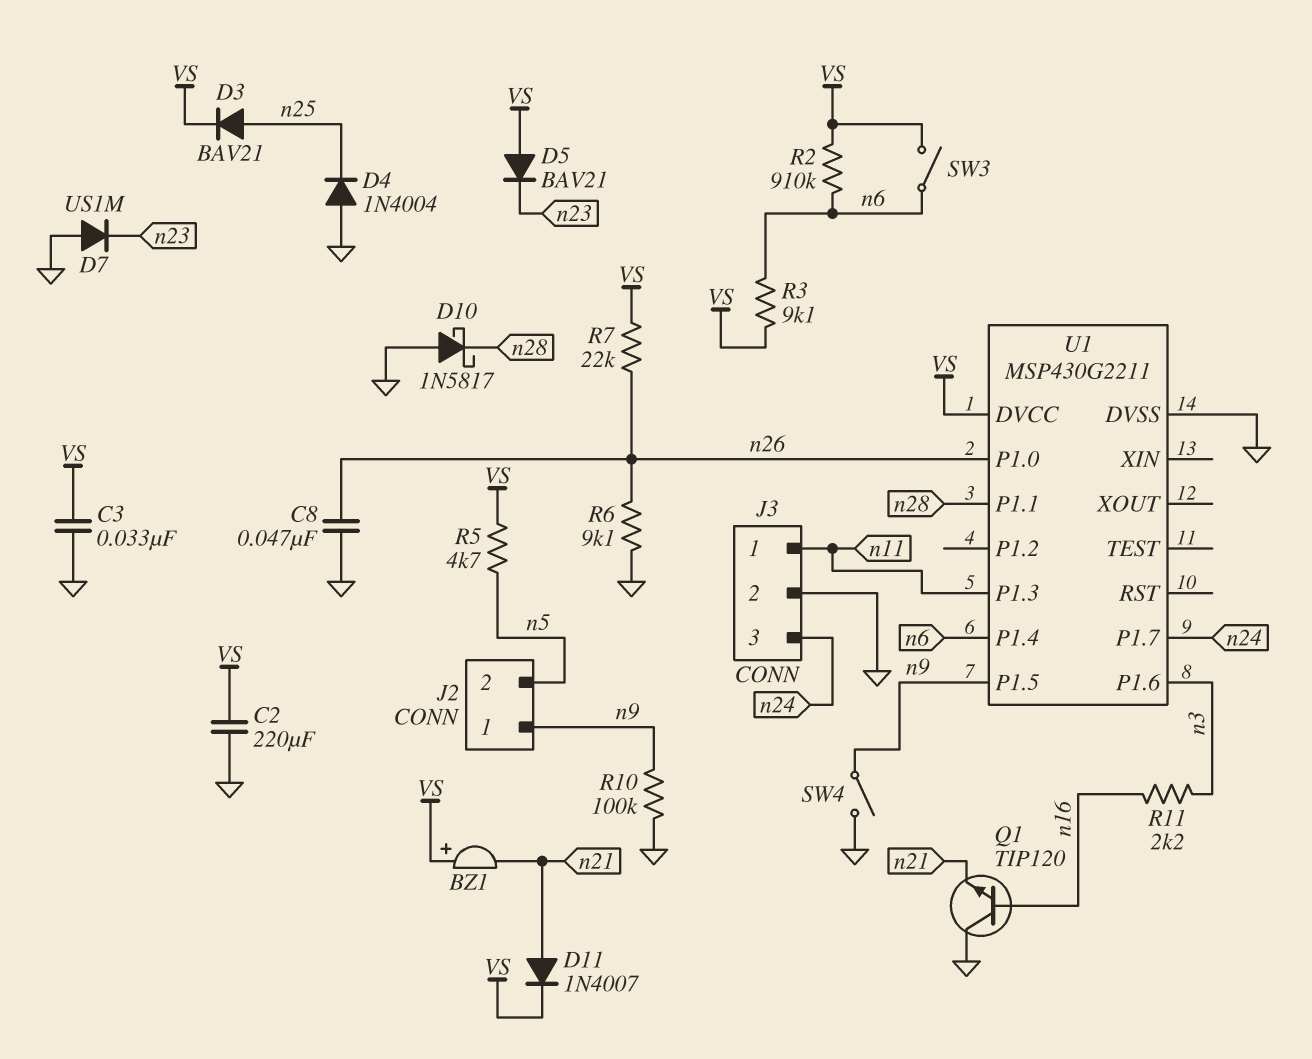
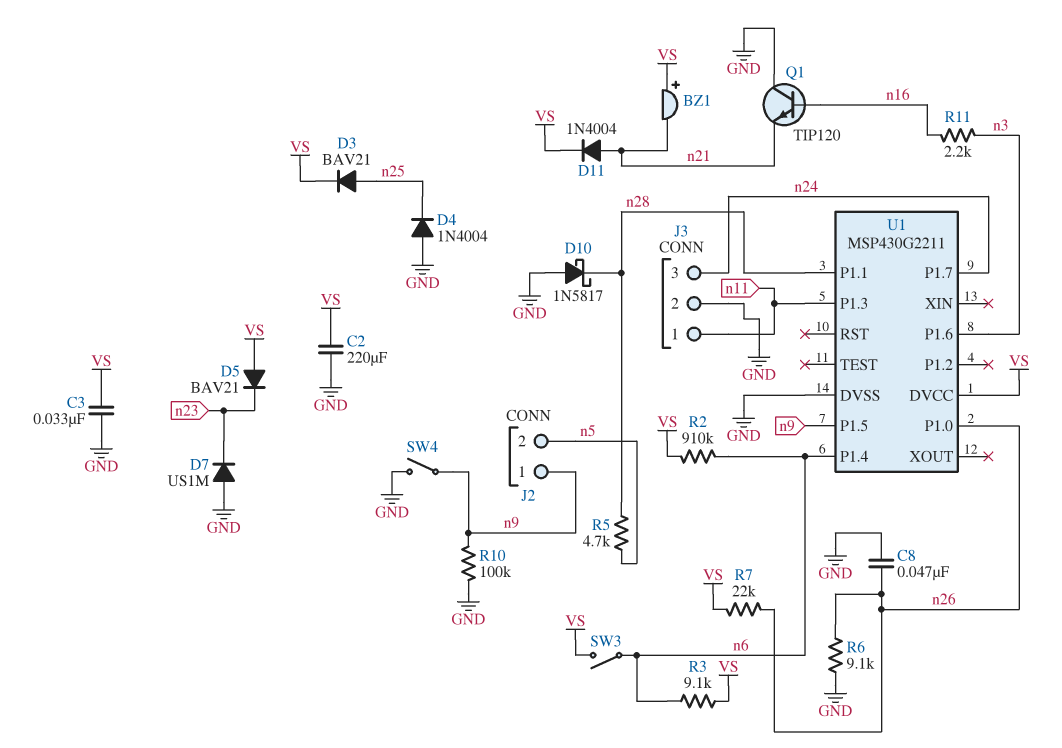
D11: diode 1N4007 (A n21, K VS) -> diode 1N4004 (A n21, K VS)
R5: 4.7k (VS, n5) -> 4.7k (n5, n28)

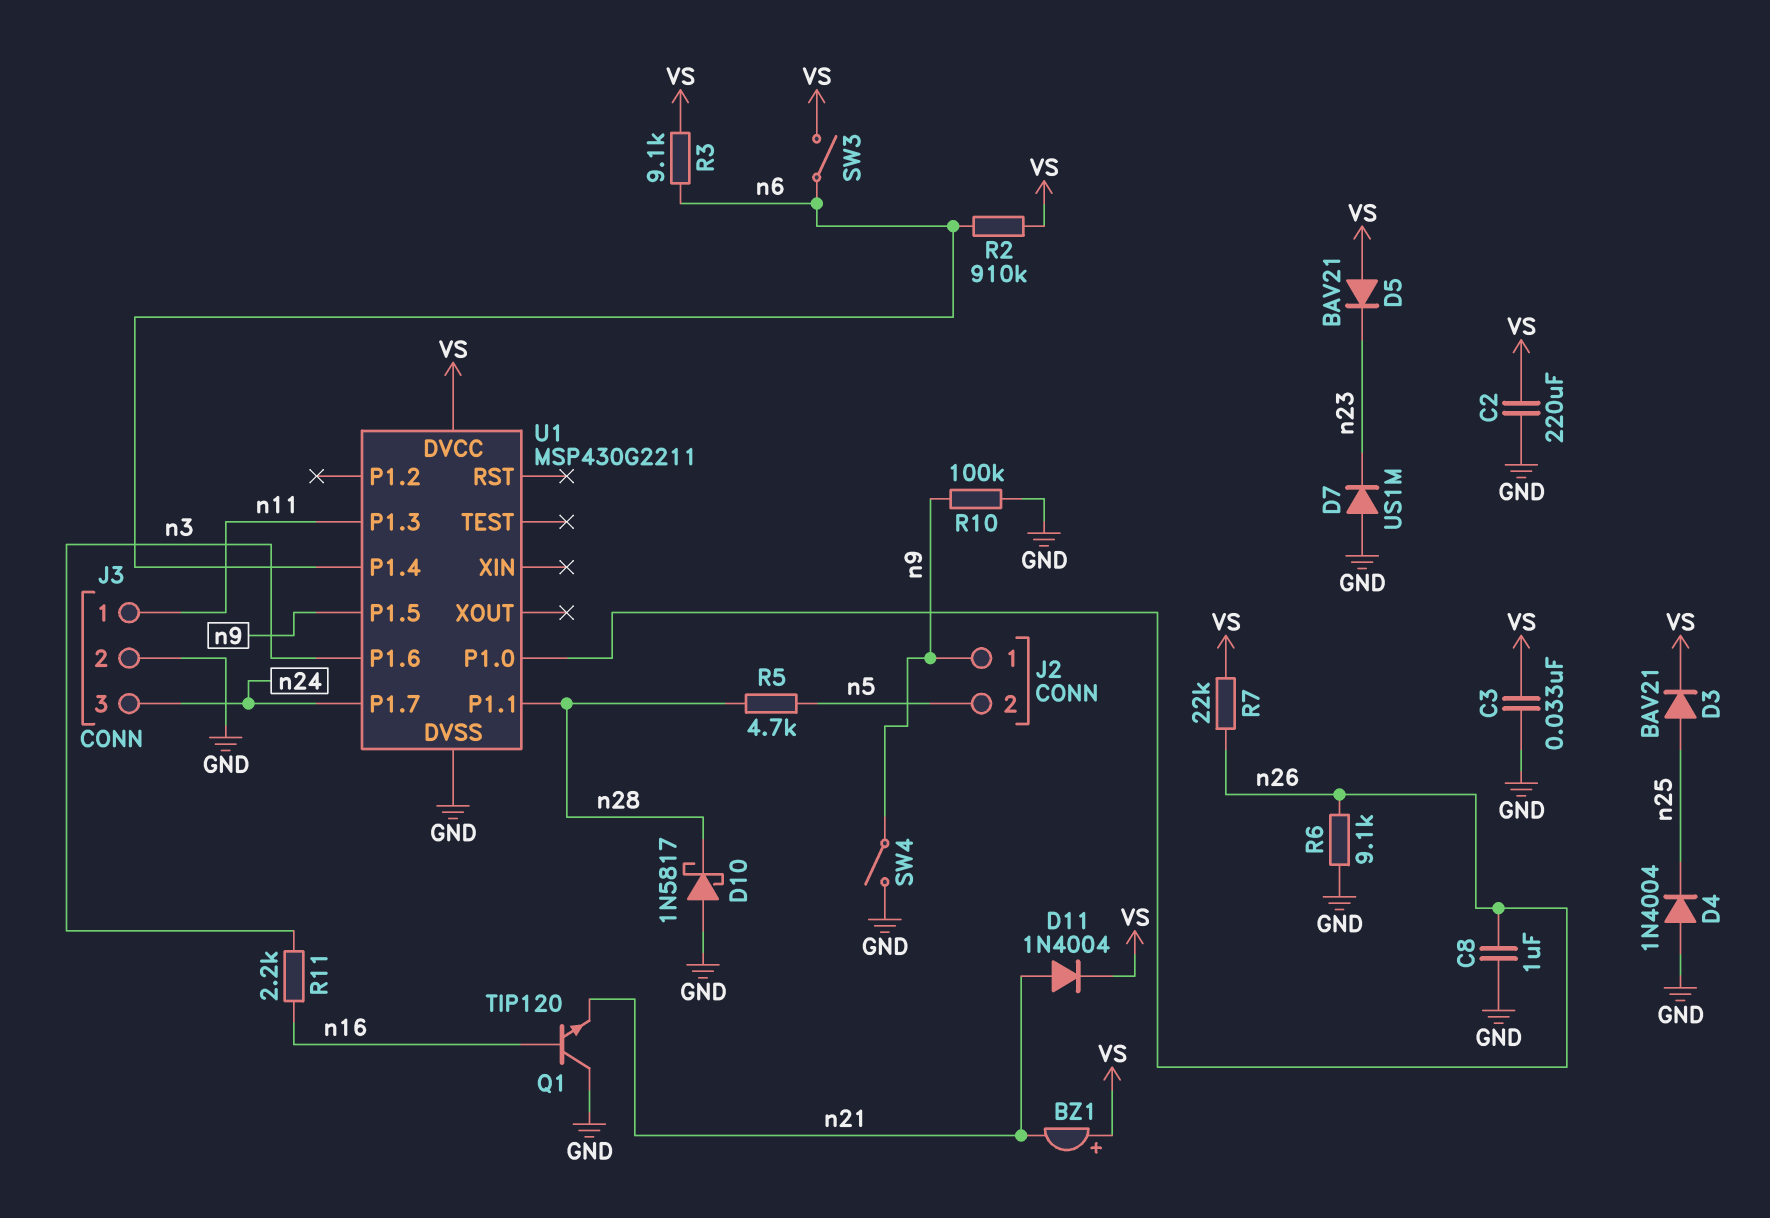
C8: 47nF (GND, n26) -> 1uF (GND, n26)

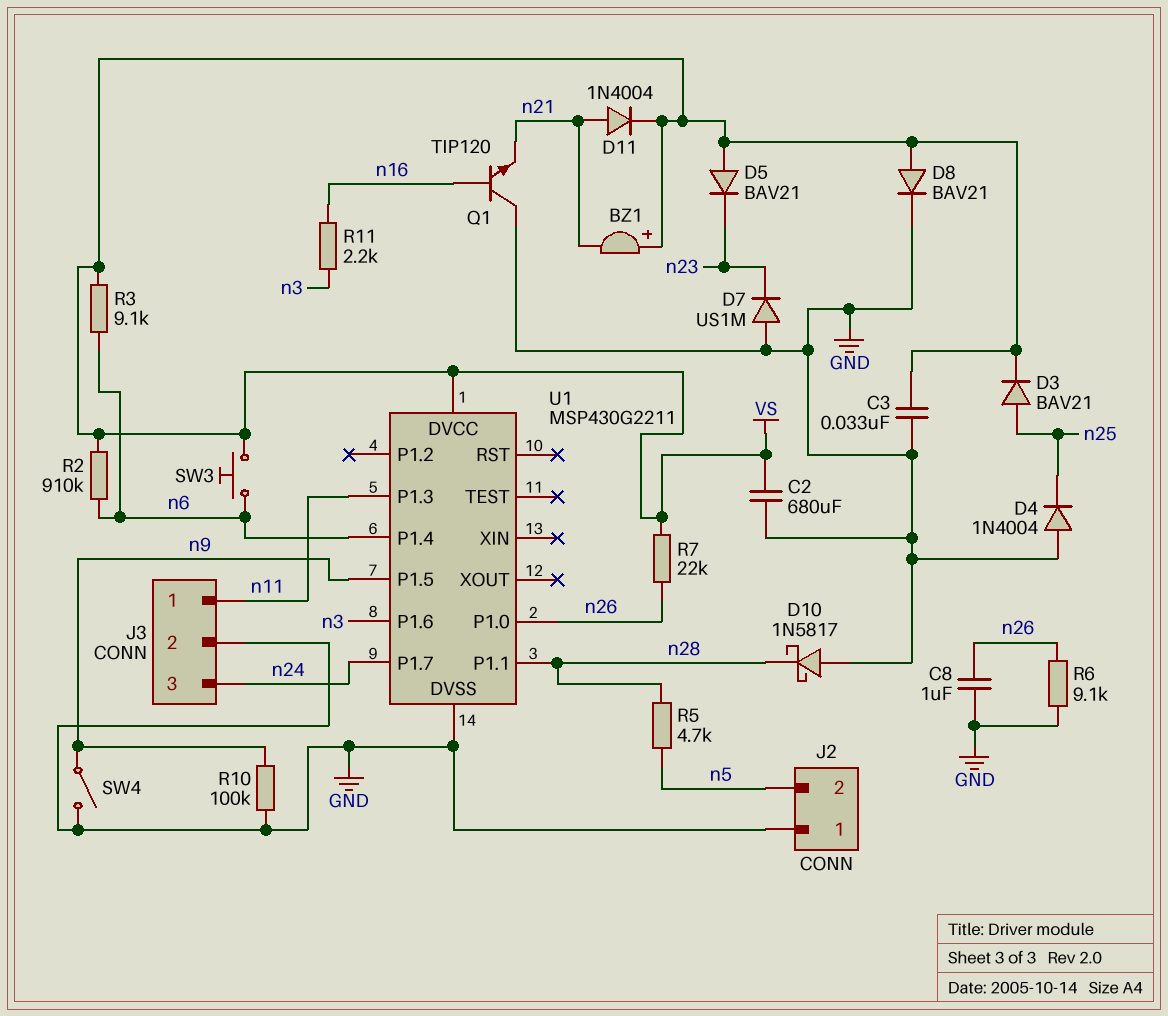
C2: 220uF (GND, VS) -> 680uF (GND, VS)
D8: none -> diode BAV21 (A VS, K GND)
J2 pin 1: n9 -> GND
SW3: switch (VS, n6) -> button (VS, n6)

